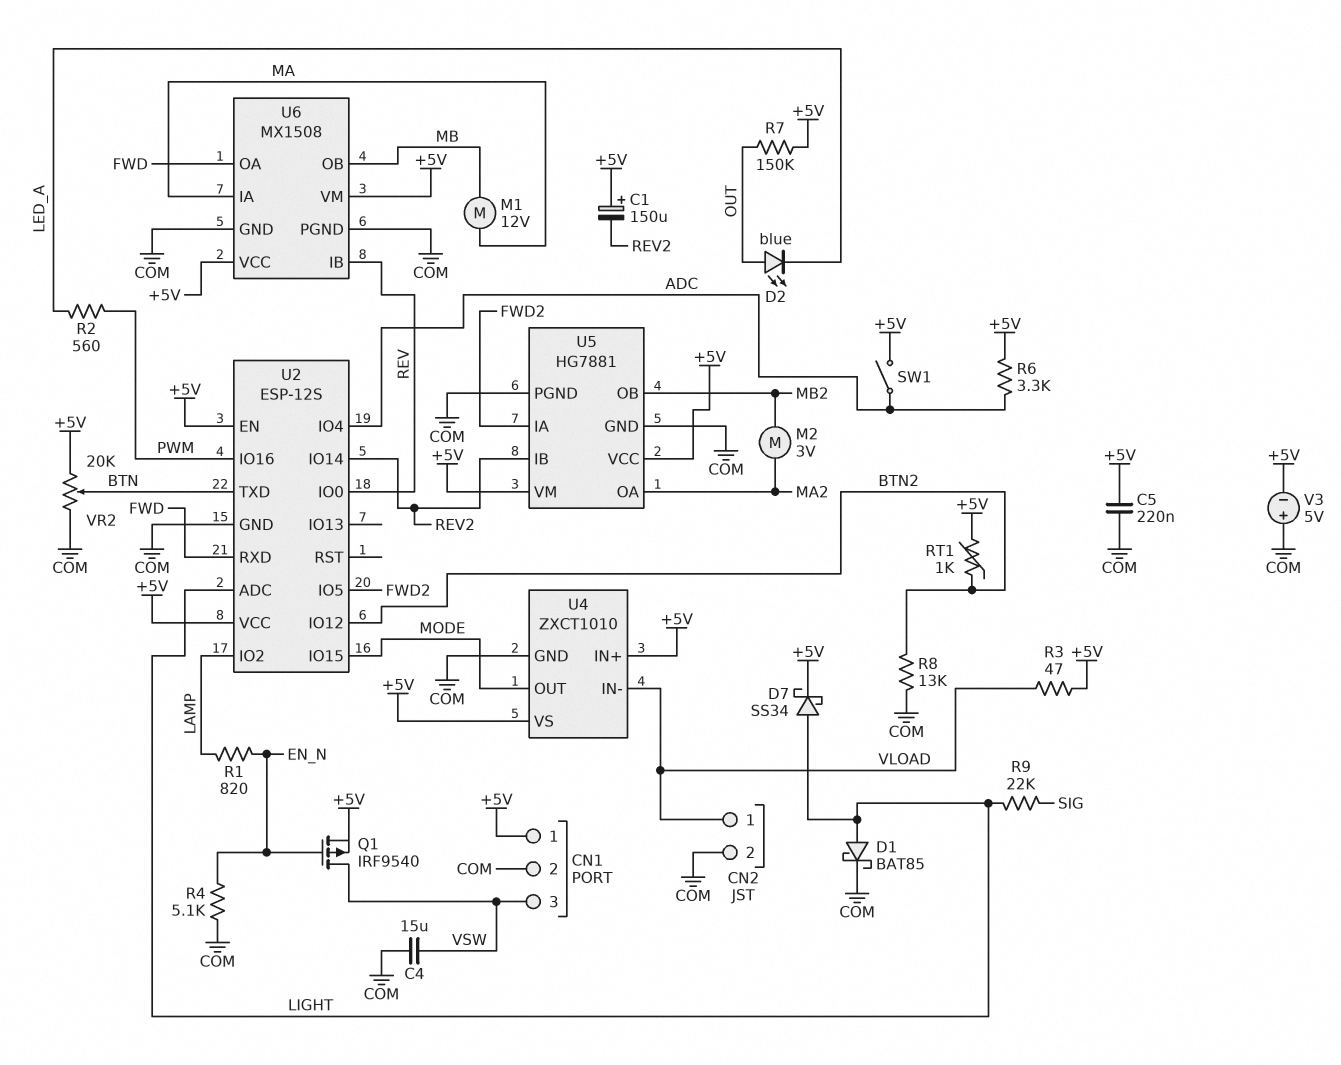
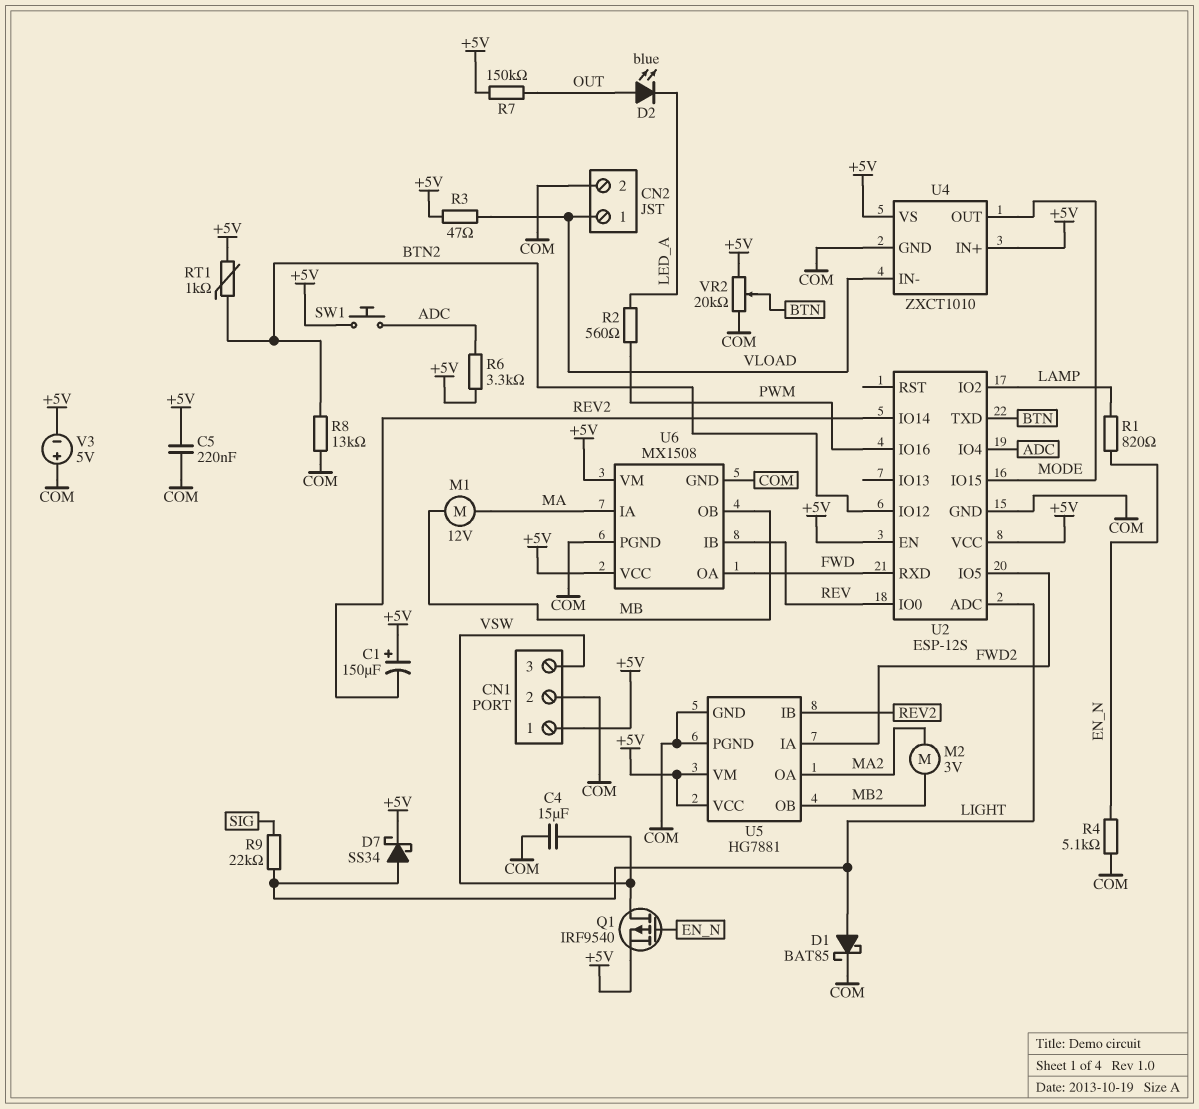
SW1: switch (+5V, ADC) -> button (+5V, ADC)

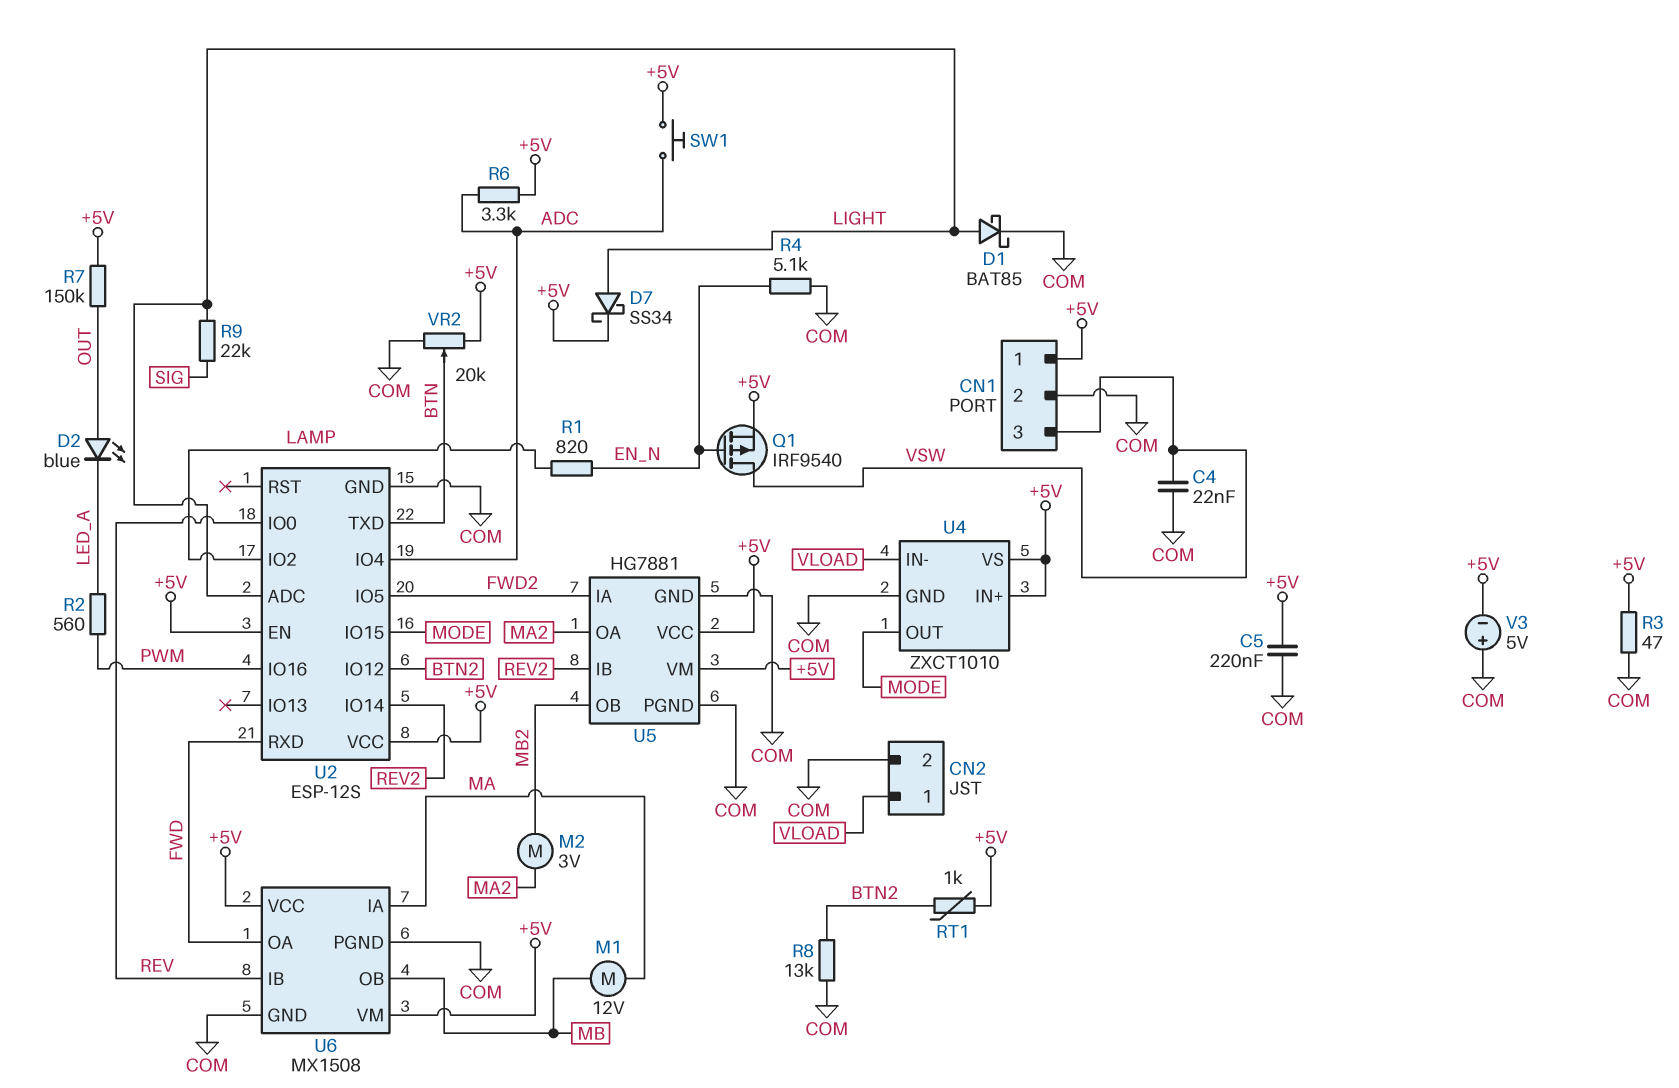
C1: 150uF (plus +5V, minus REV2) -> none
C4: 15uF (COM, VSW) -> 22nF (COM, VSW)
R3: 47 (+5V, VLOAD) -> 47 (+5V, COM)

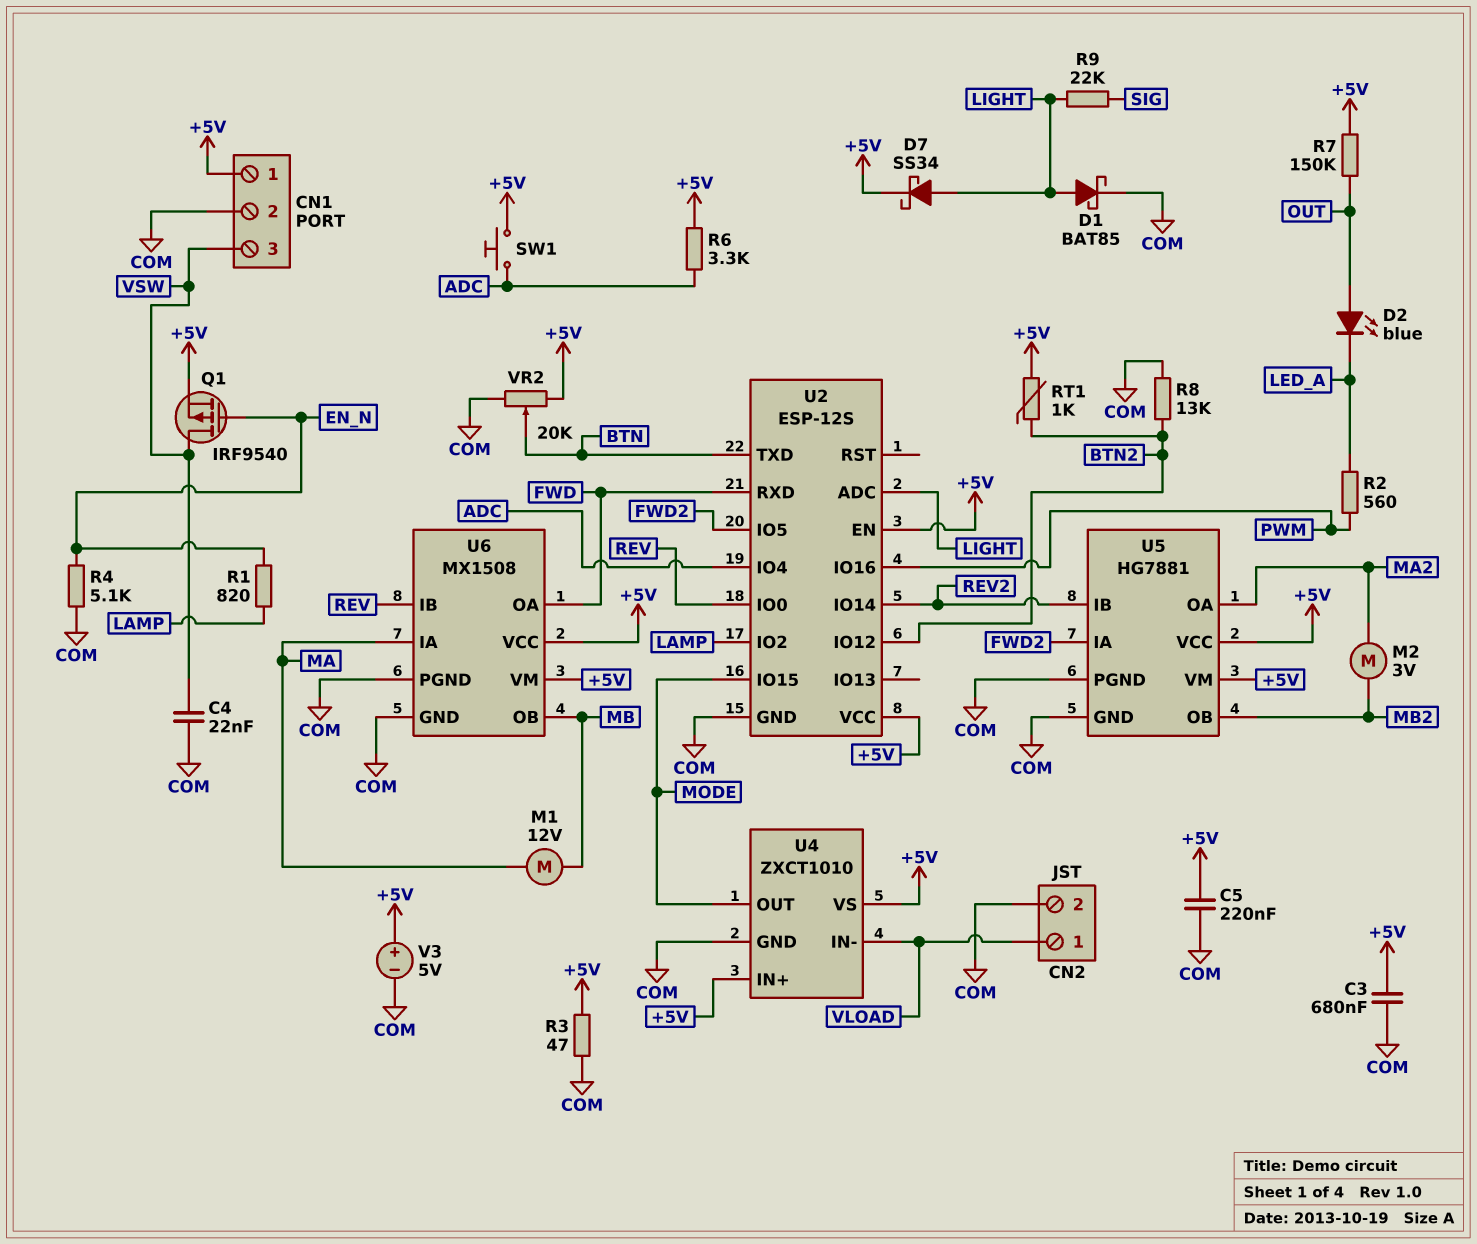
C3: none -> 680nF (+5V, COM)
V3: 5V (plus COM, minus +5V) -> 5V (plus +5V, minus COM)

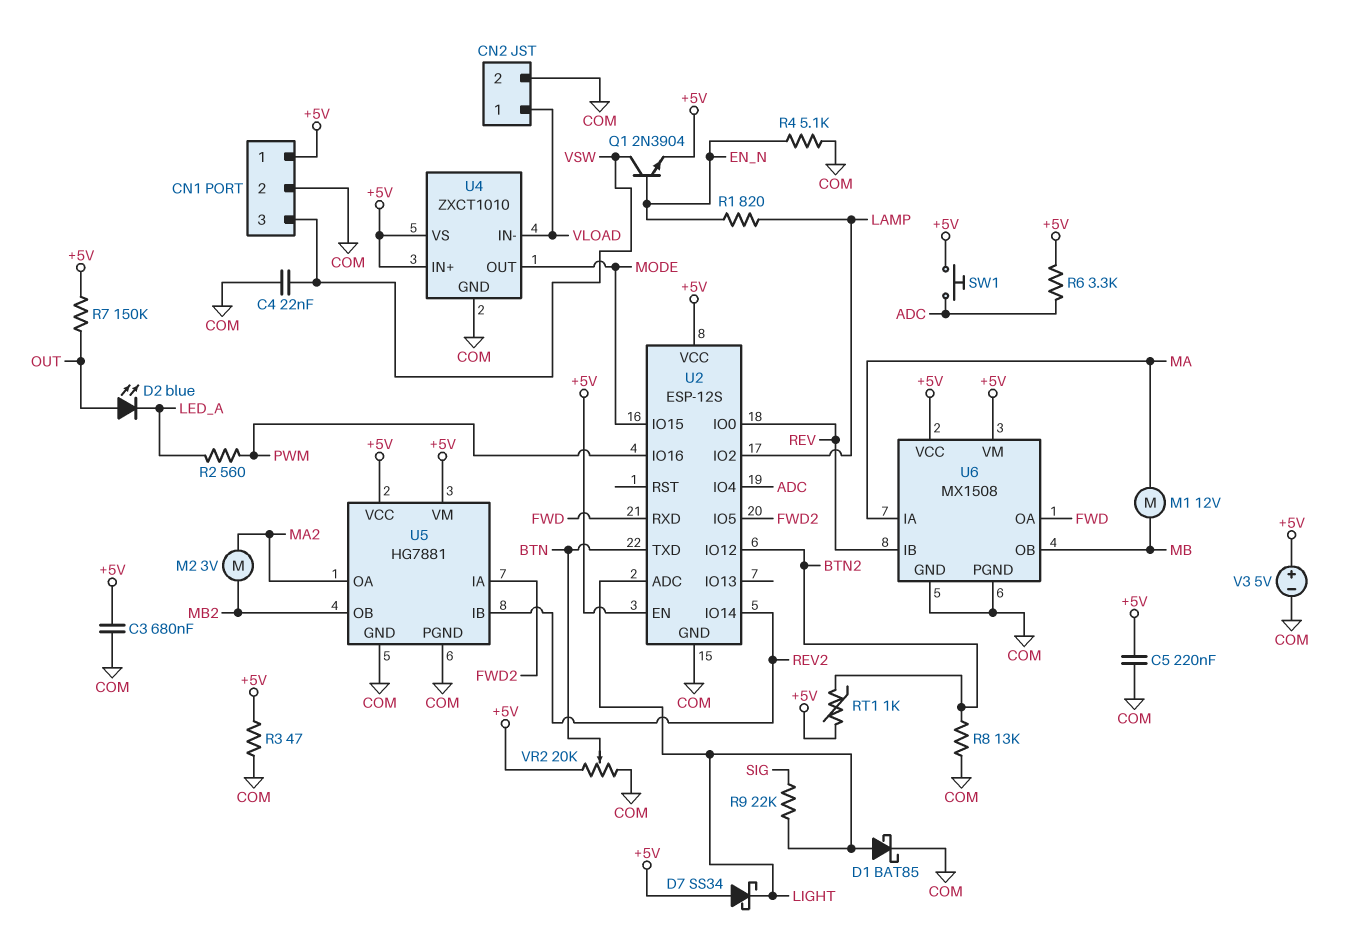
D7: schottky SS34 (A LIGHT, K +5V) -> schottky SS34 (A +5V, K LIGHT)
Q1: PMOS IRF9540 (G EN_N, D VSW, S +5V) -> NPN 2N3904 (B EN_N, C VSW, E +5V)

